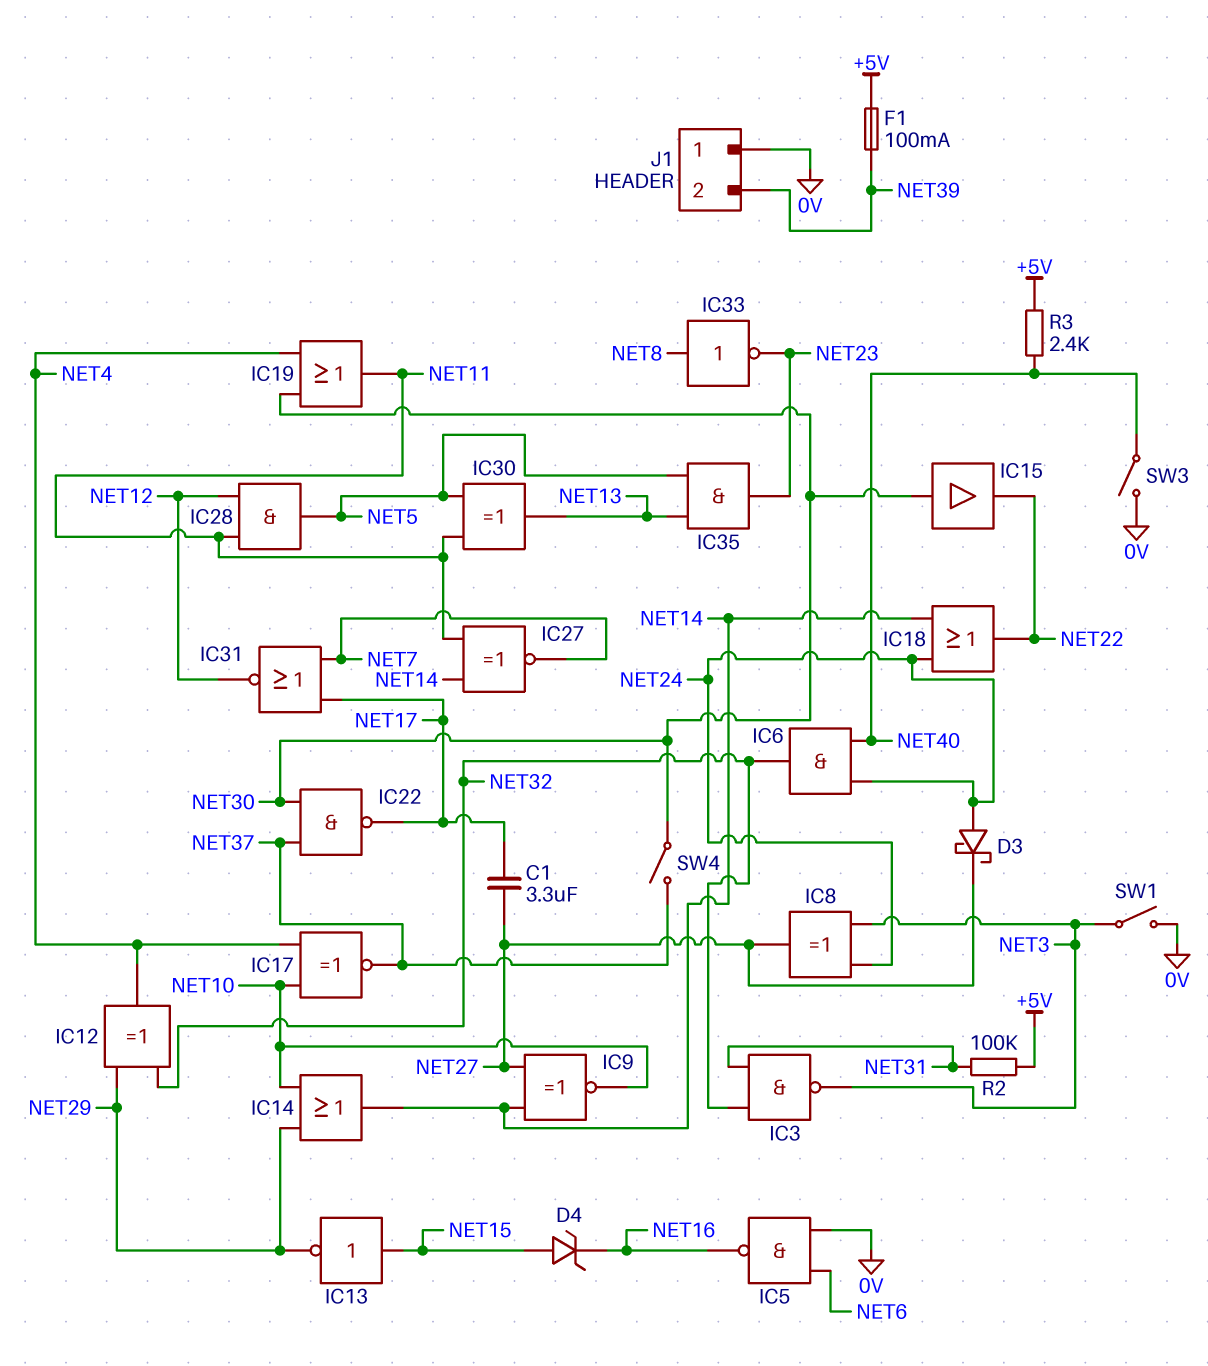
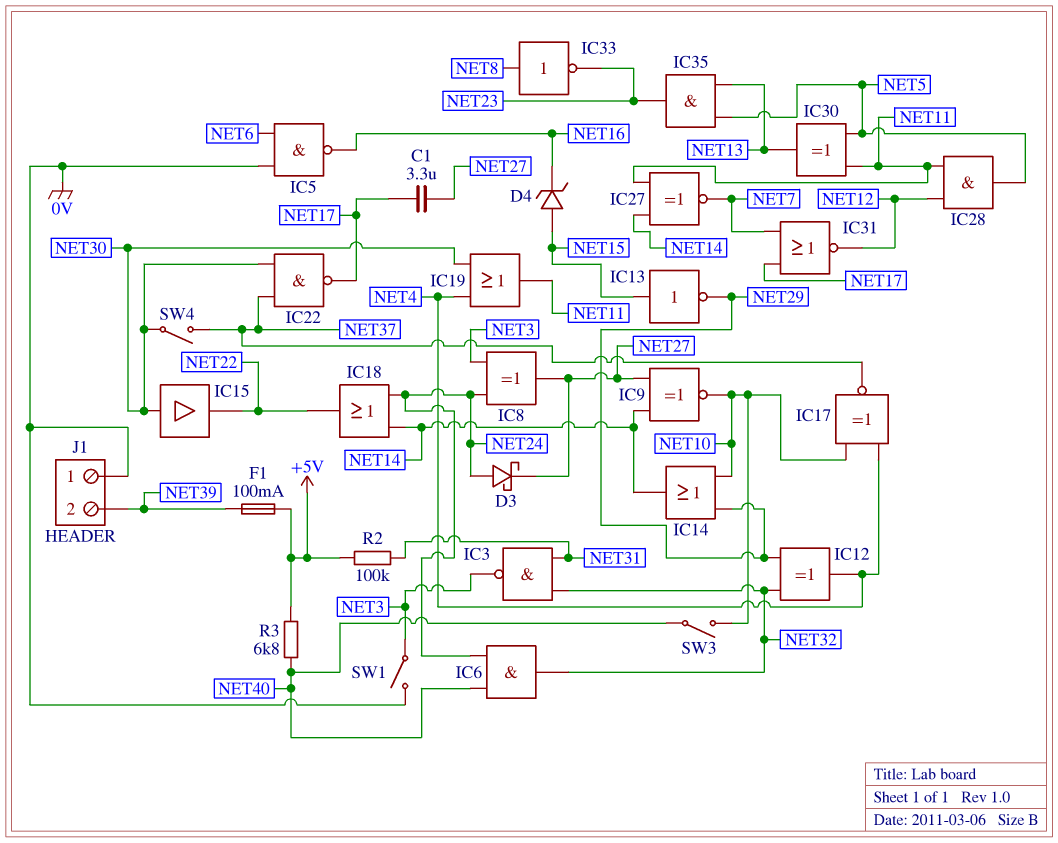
R3: 2.4k (+5V, NET40) -> 6.8k (+5V, NET40)
SW3: switch (0V, NET40) -> switch (NET10, NET40)

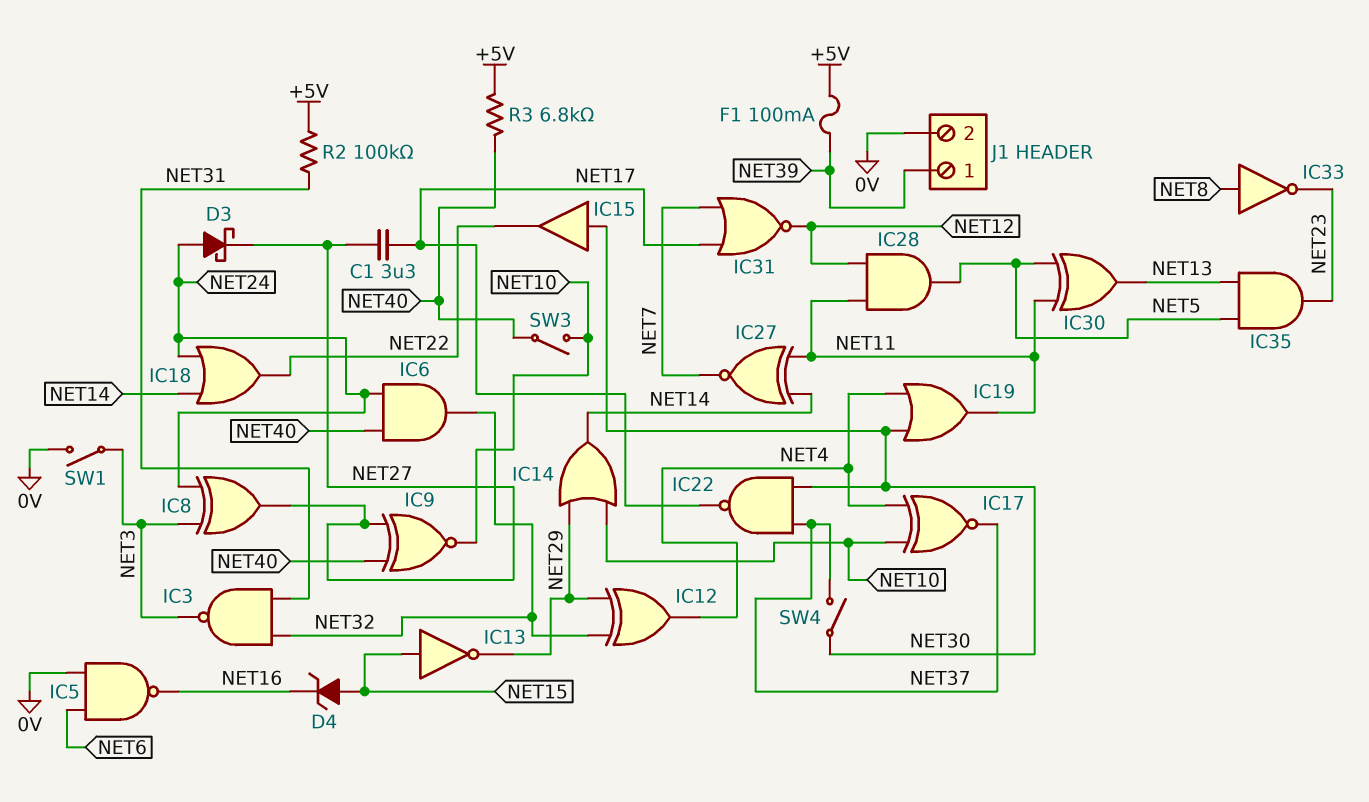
IC9: XNOR (in NET14, in NET27, out NET10) -> XNOR (in NET27, in NET40, out NET10)
J1 pin 1: 0V -> NET39
J1 pin 2: NET39 -> 0V

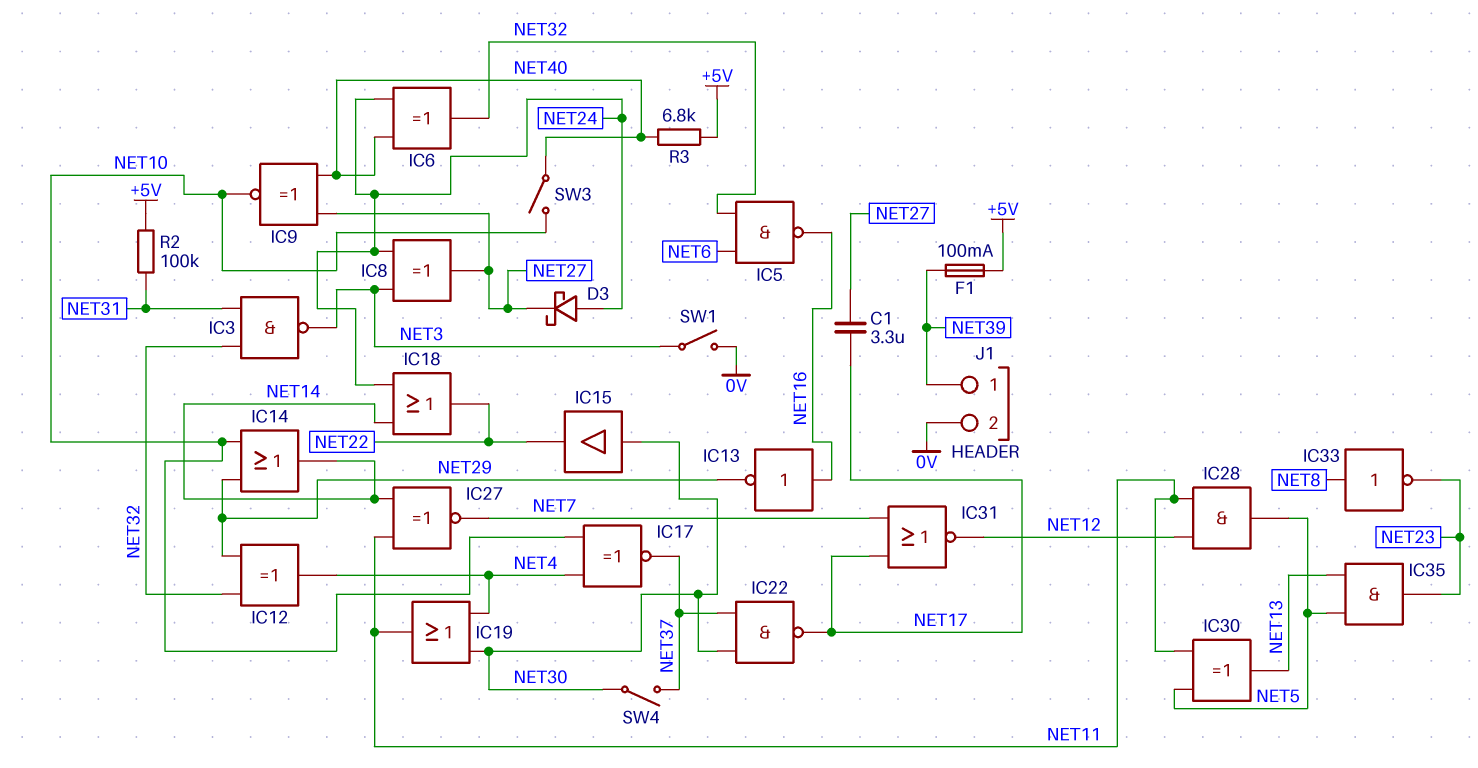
D4: zener (A NET15, K NET16) -> none
IC5: NAND (in 0V, in NET6, out NET16) -> NAND (in NET6, in NET32, out NET16)
IC6: AND (in NET24, in NET40, out NET32) -> XOR (in NET24, in NET40, out NET32)
IC13: NOT (in NET15, out NET29) -> NOT (in NET16, out NET29)

